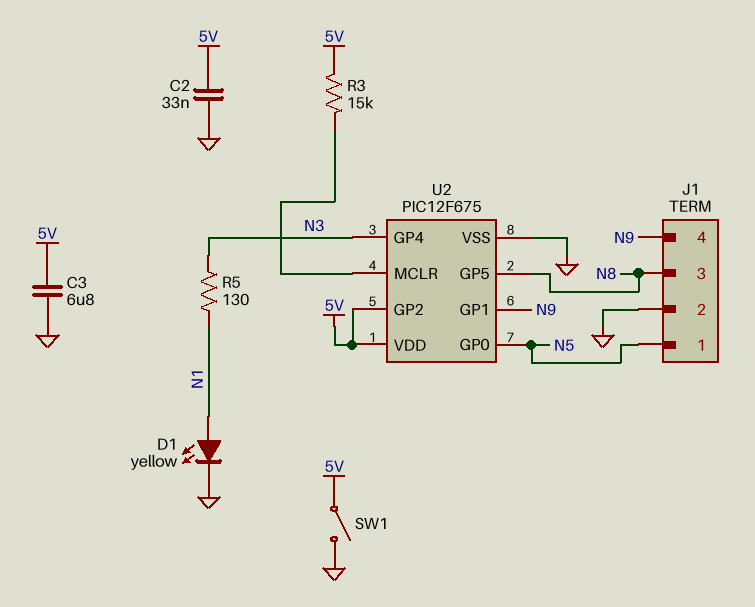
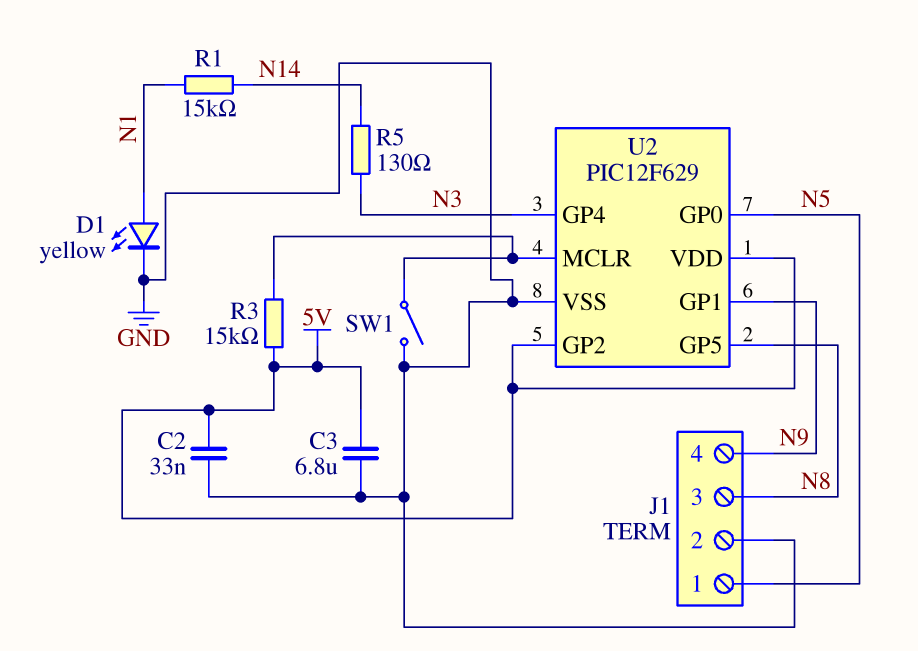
R1: none -> 15k (N1, N14)
R5: 130 (N1, N3) -> 130 (N3, N14)
SW1: switch (5V, GND) -> switch (GND, U2/MCLR)
U2: PIC12F675 -> PIC12F629

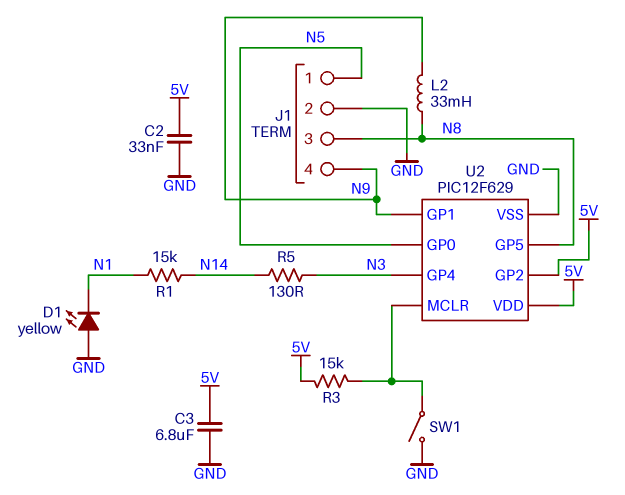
D1: LED yellow (A N1, K GND) -> LED yellow (A GND, K N1)
L2: none -> 33mH (N8, N9)

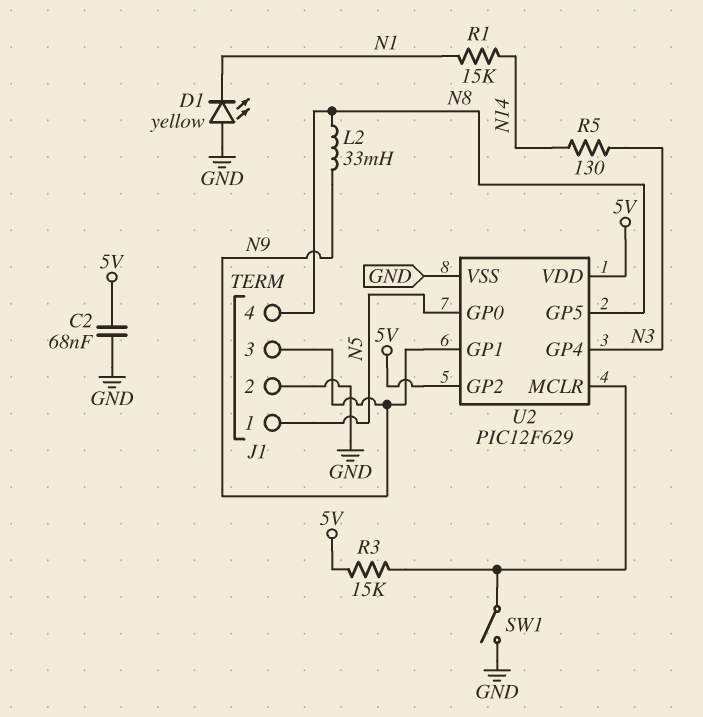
C2: 33nF (5V, GND) -> 68nF (5V, GND)
C3: 6.8uF (5V, GND) -> none
J1 pin 3: N8 -> N9
J1 pin 4: N9 -> N8

